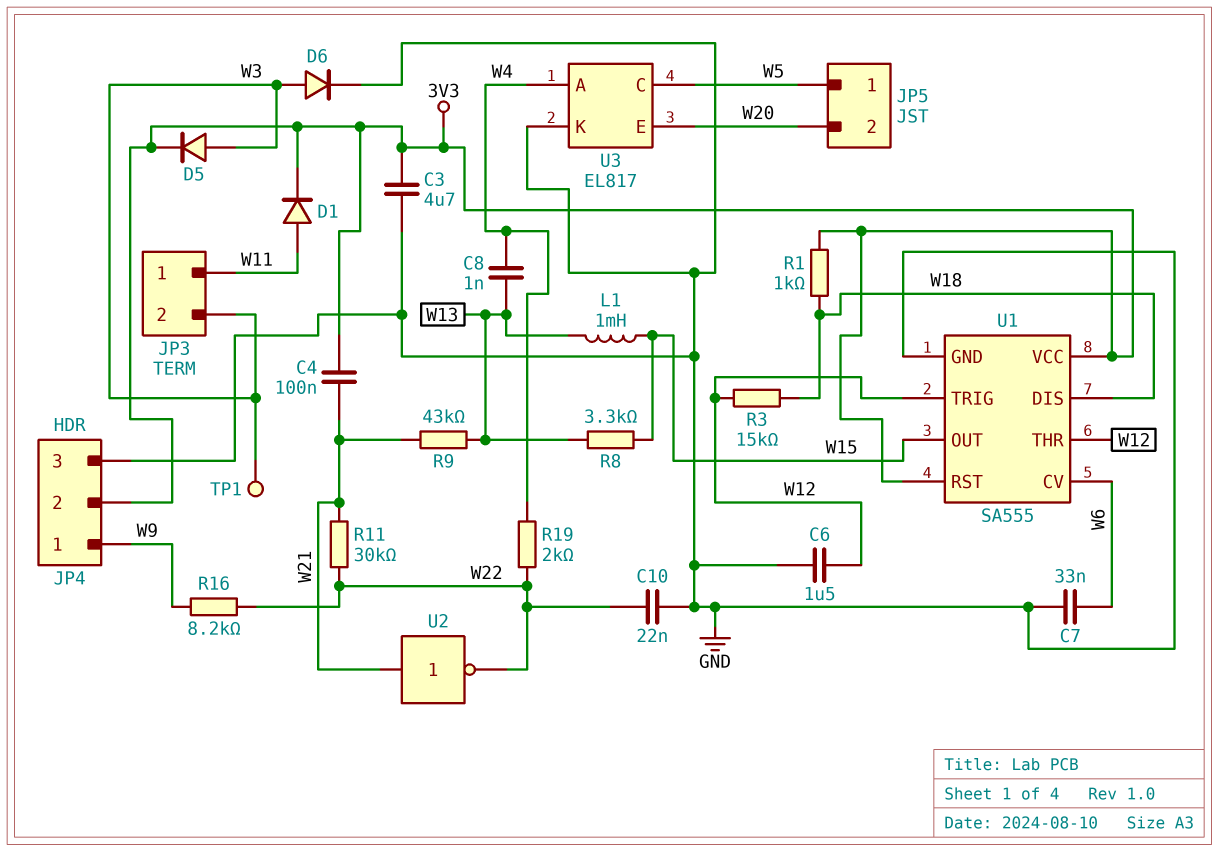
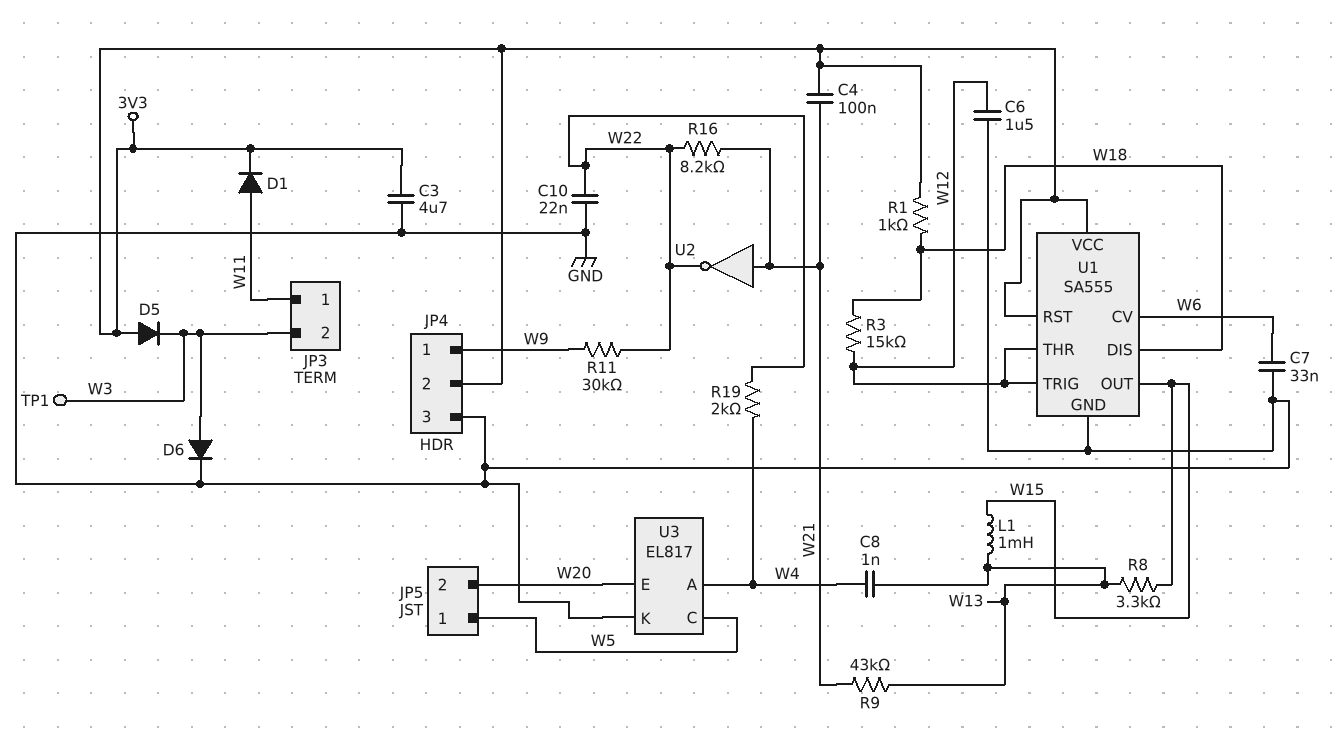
D5: diode (A W3, K 3V3) -> diode (A 3V3, K W3)
R11: 30k (W21, W22) -> 30k (W9, W22)
R16: 8.2k (W9, W22) -> 8.2k (W21, W22)

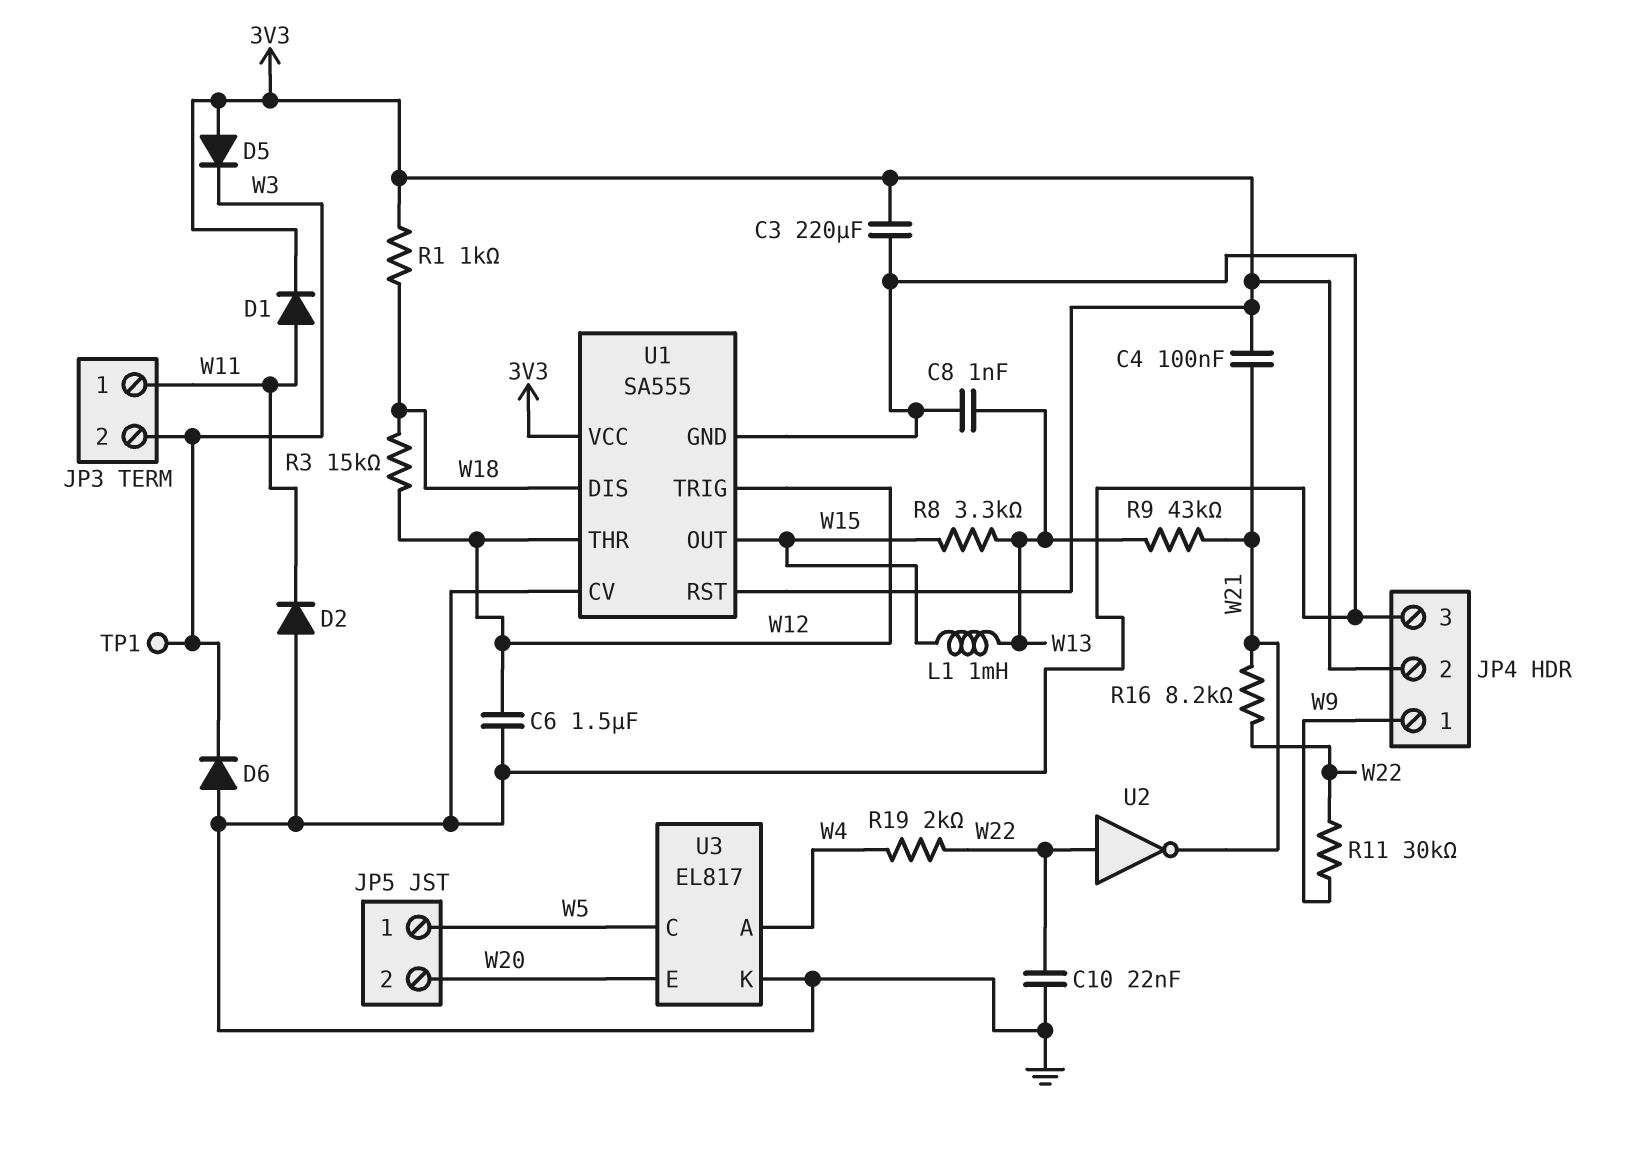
C3: 4.7uF (3V3, GND) -> 220uF (3V3, GND)
C7: 33nF (GND, W6) -> none
C8: 1nF (W4, W13) -> 1nF (GND, W13)
D2: none -> diode (A GND, K W11)
D6: diode (A W3, K GND) -> diode (A GND, K W3)
U1 pin CV: W6 -> GND
U2: NOT (in W21, out W22) -> NOT (in W22, out W21)

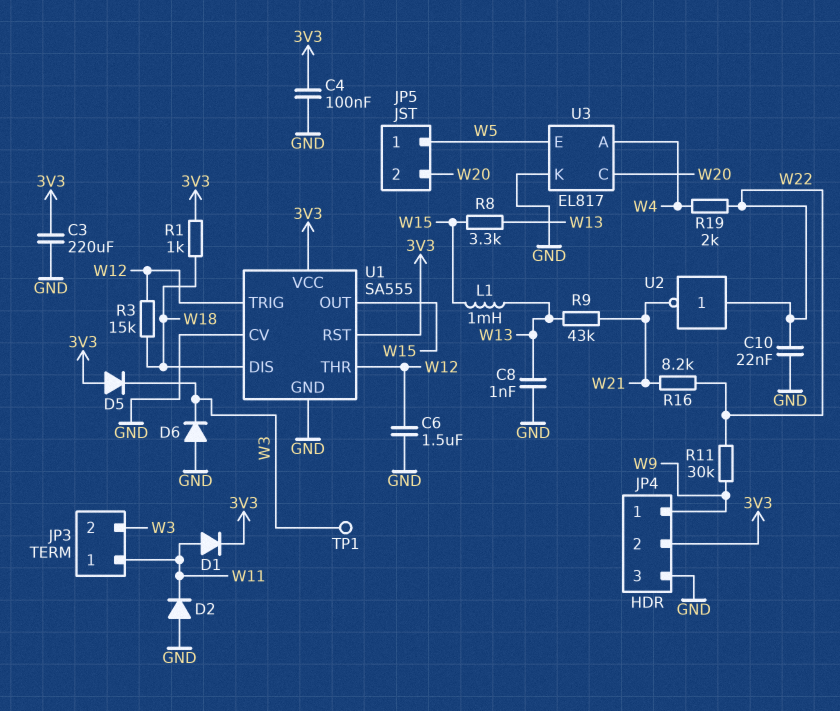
C4: 100nF (3V3, W21) -> 100nF (3V3, GND)
U3 pin C: W5 -> W20
U3 pin E: W20 -> W5

